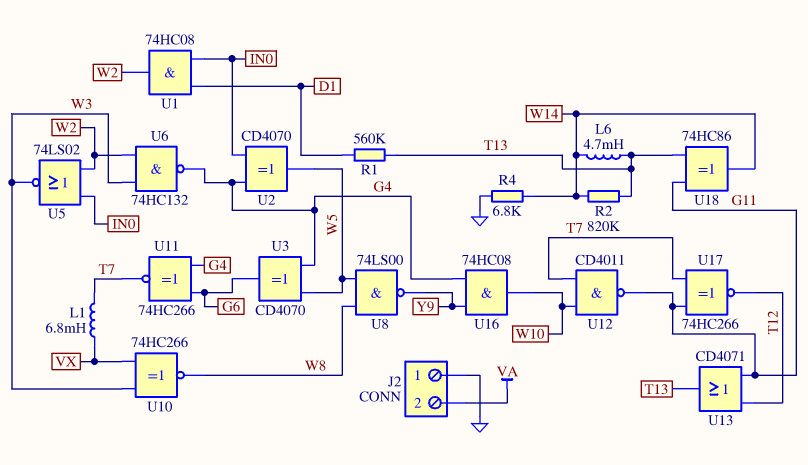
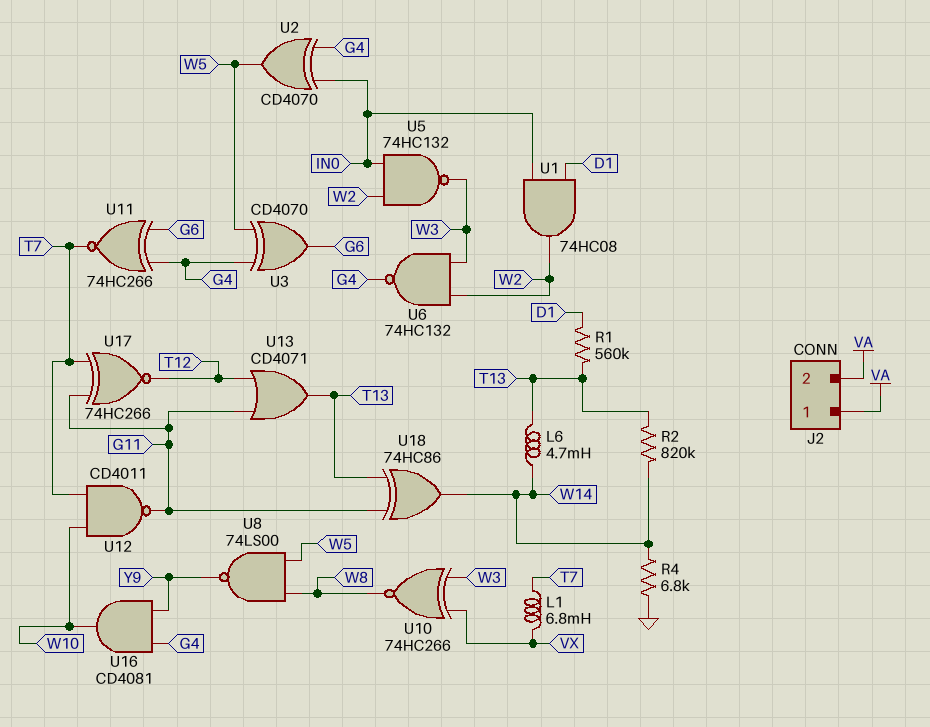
J2 pin 1: GND -> VA
U5: NOR 74LS02 (in IN0, in W2, out W3) -> NAND 74HC132 (in IN0, in W2, out W3)
U16: AND 74HC08 (in G4, in Y9, out W10) -> AND CD4081 (in G4, in Y9, out W10)

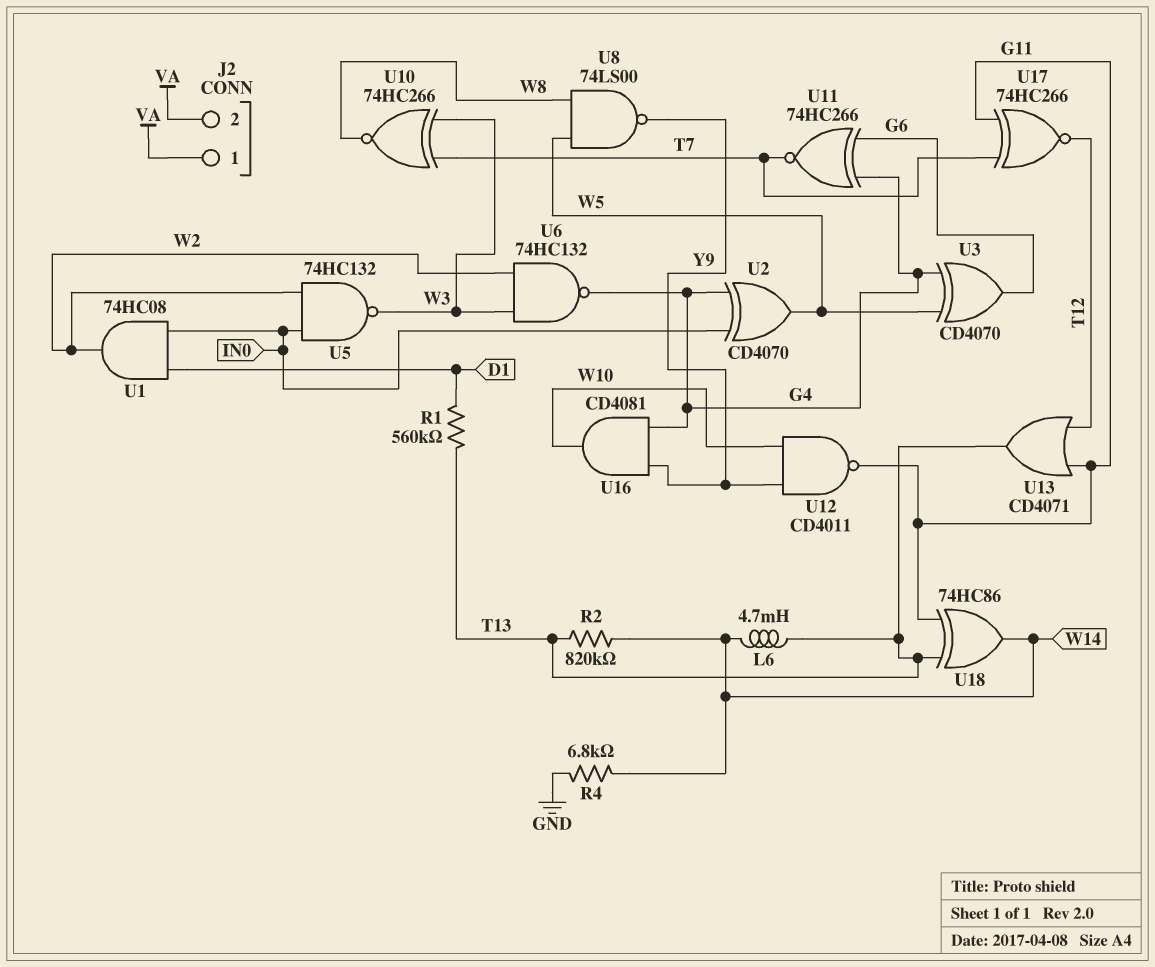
L1: 6.8mH (T7, VX) -> none
U10: XNOR 74HC266 (in VX, in W3, out W8) -> XNOR 74HC266 (in T7, in W3, out W8)
U12: NAND CD4011 (in T7, in W10, out G11) -> NAND CD4011 (in W10, in Y9, out G11)

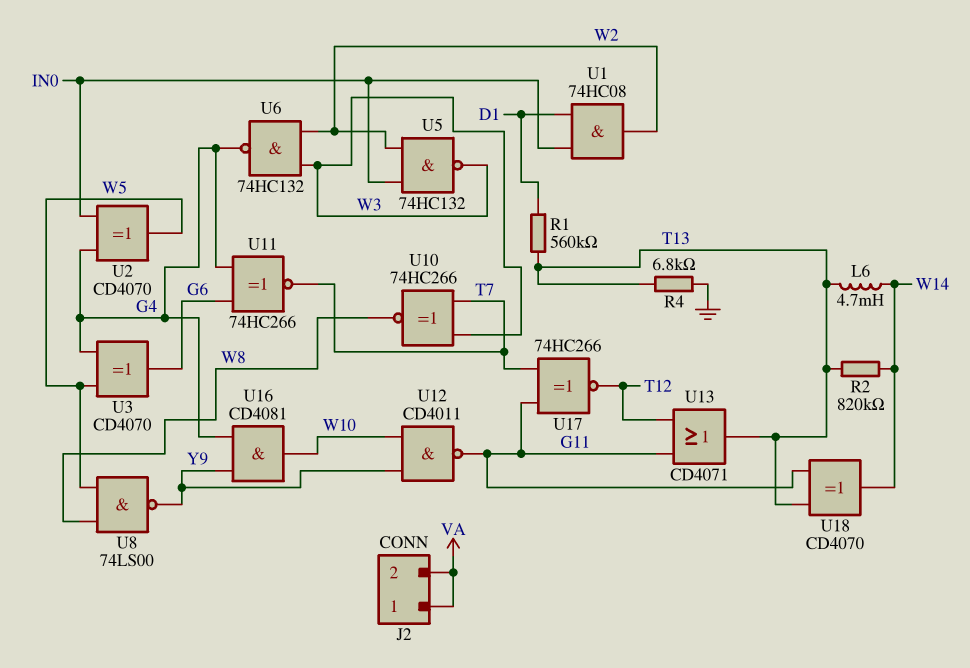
R4: 6.8k (GND, W14) -> 6.8k (GND, T13)
U18: XOR 74HC86 (in G11, in T13, out W14) -> XOR CD4070 (in G11, in T13, out W14)

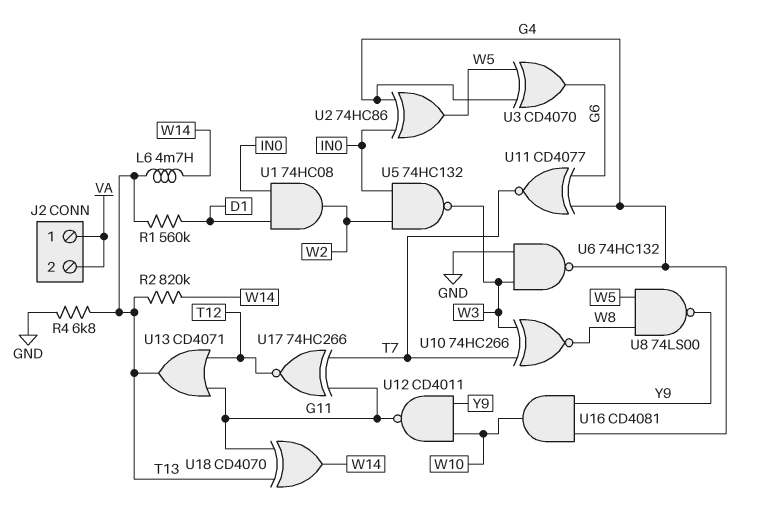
U2: XOR CD4070 (in G4, in IN0, out W5) -> XOR 74HC86 (in G4, in IN0, out W5)
U6: NAND 74HC132 (in W2, in W3, out G4) -> NAND 74HC132 (in GND, in W3, out G4)
U11: XNOR 74HC266 (in G4, in G6, out T7) -> XNOR CD4077 (in G4, in G6, out T7)

